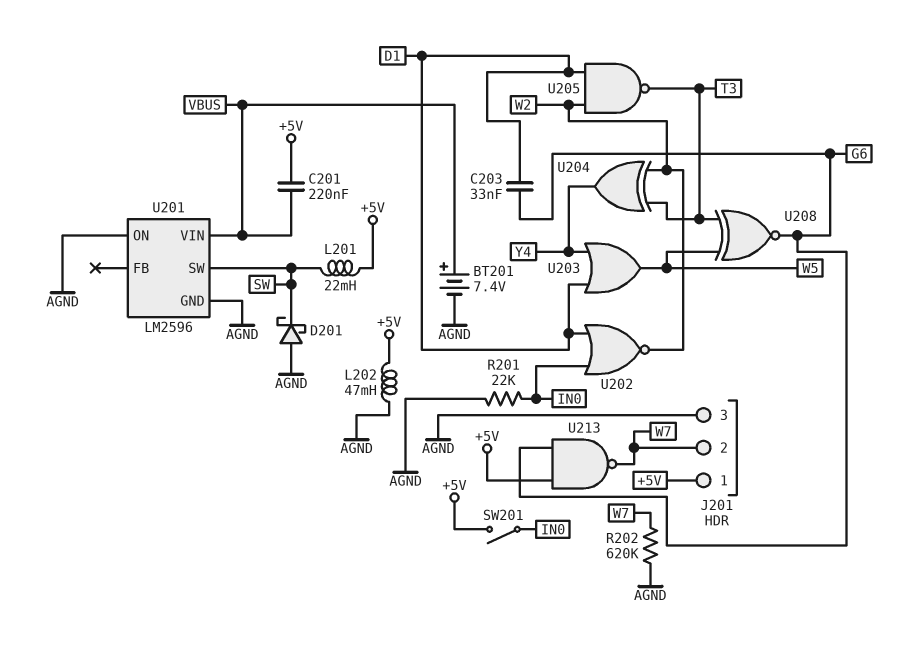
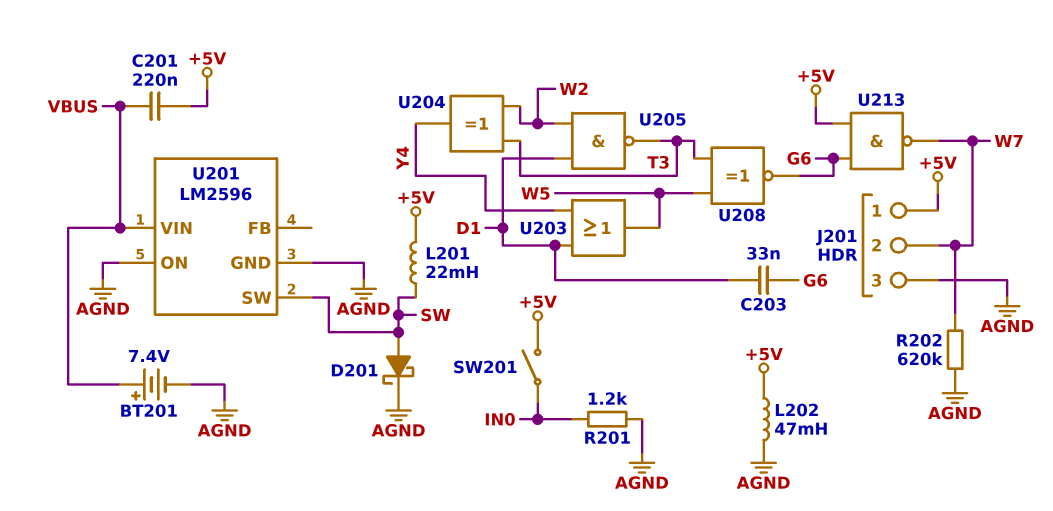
D201: schottky (A AGND, K SW) -> schottky (A SW, K AGND)
R201: 22k (AGND, IN0) -> 1.2k (AGND, IN0)
U202: NOR (in D1, in IN0, out W2) -> none

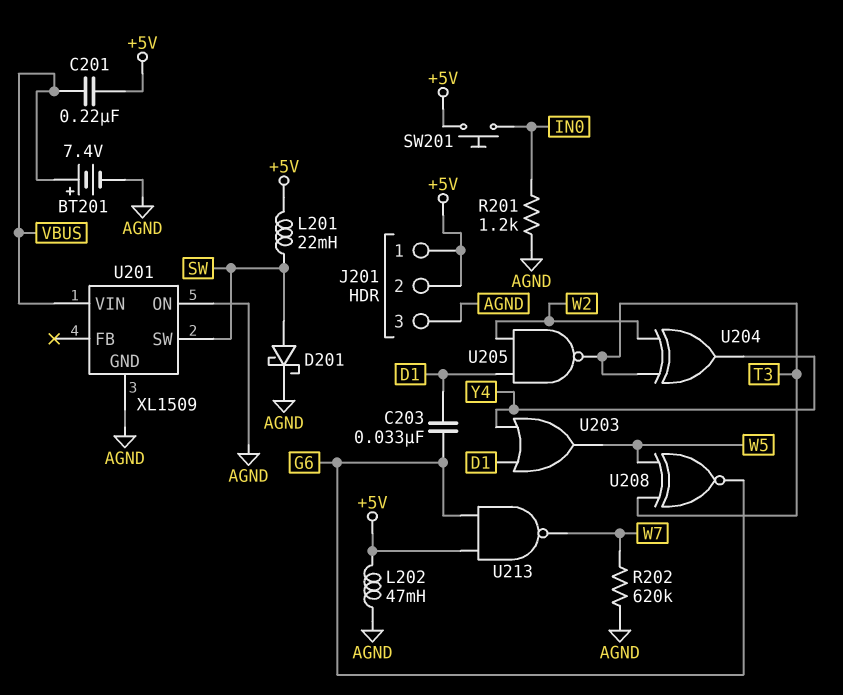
J201 pin 2: W7 -> +5V
SW201: switch (+5V, IN0) -> button (+5V, IN0)
U201: LM2596 -> XL1509

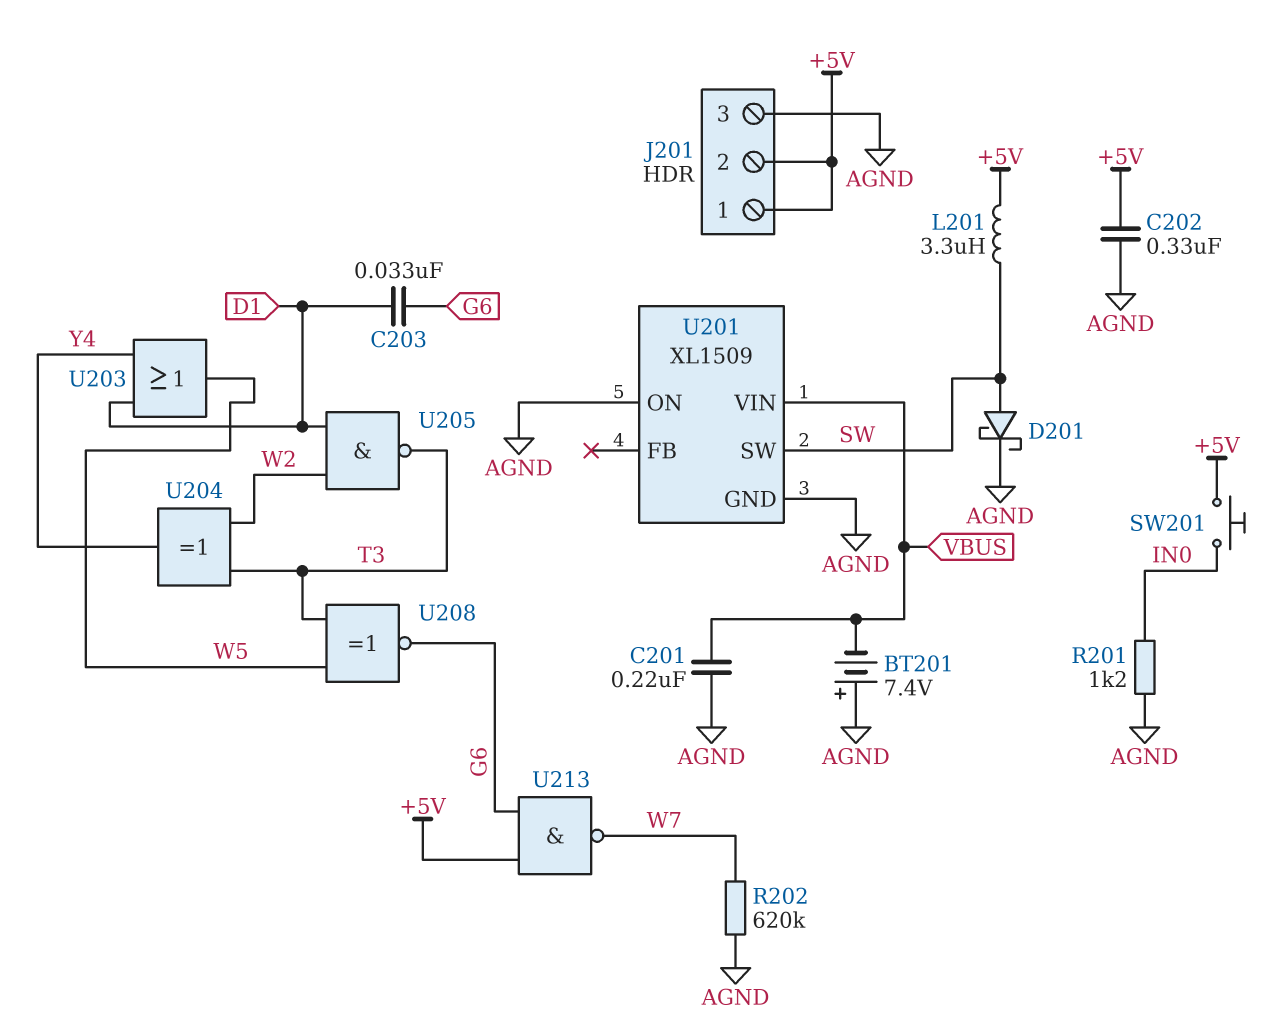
BT201: 7.4V (plus VBUS, minus AGND) -> 7.4V (plus AGND, minus VBUS)
C201: 220nF (+5V, VBUS) -> 220nF (AGND, VBUS)
C202: none -> 330nF (+5V, AGND)
L201: 22mH (+5V, SW) -> 3.3uH (+5V, SW)
L202: 47mH (+5V, AGND) -> none

